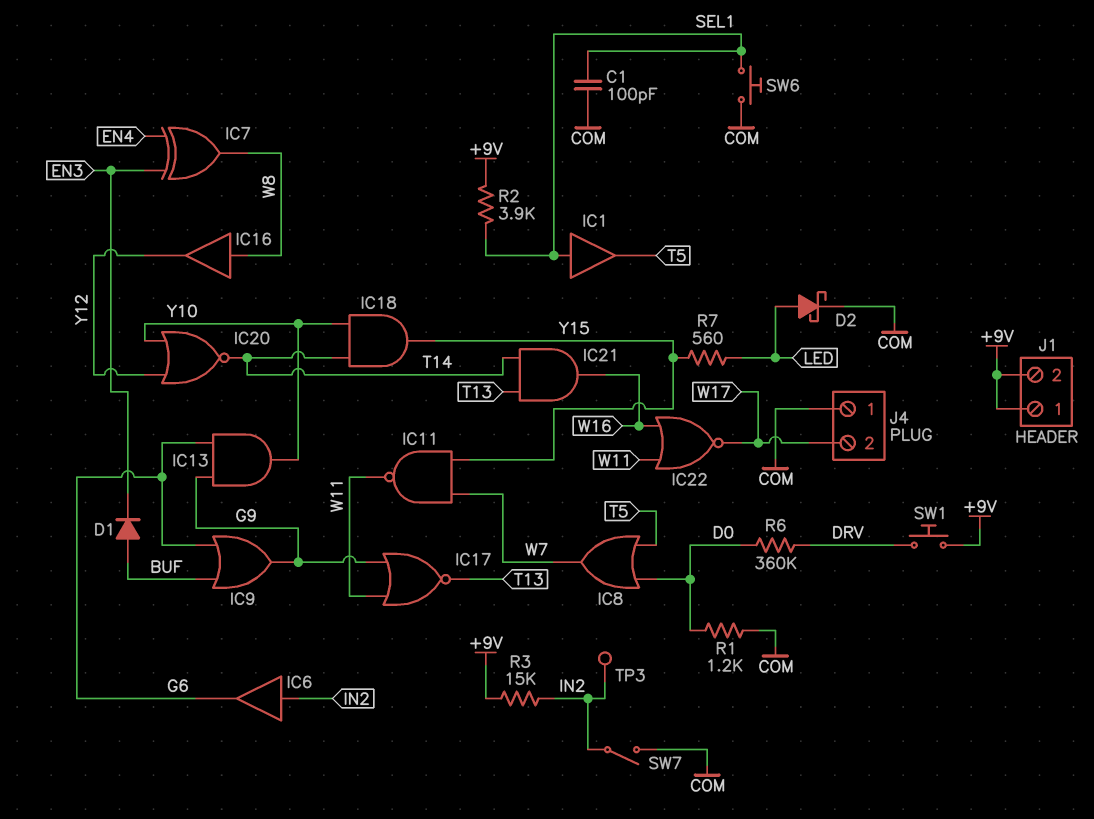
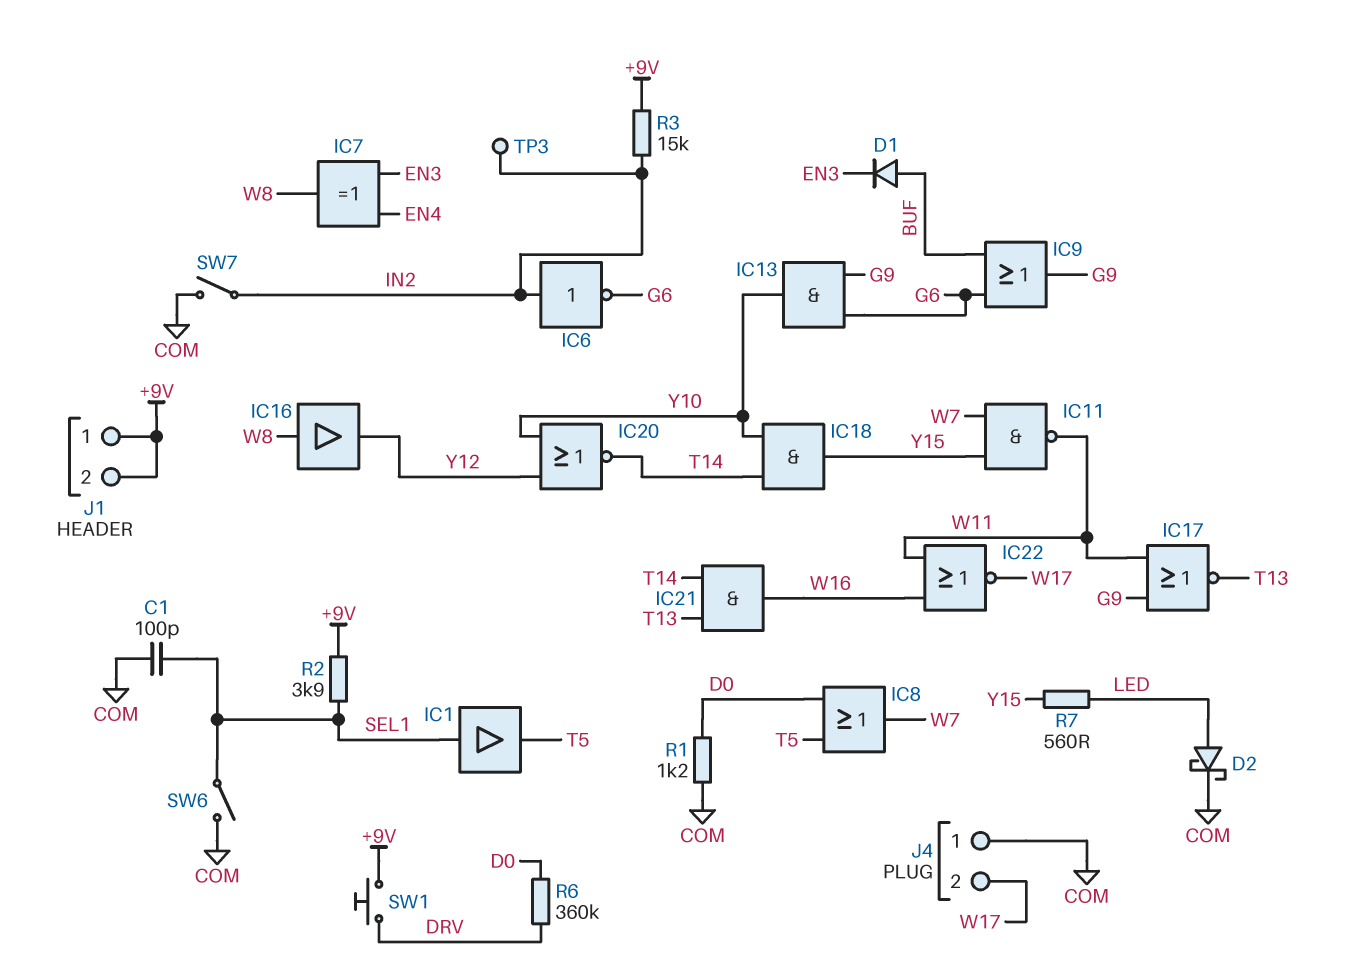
IC6: buffer (in IN2, out G6) -> NOT (in IN2, out G6)
SW6: button (COM, SEL1) -> switch (COM, SEL1)

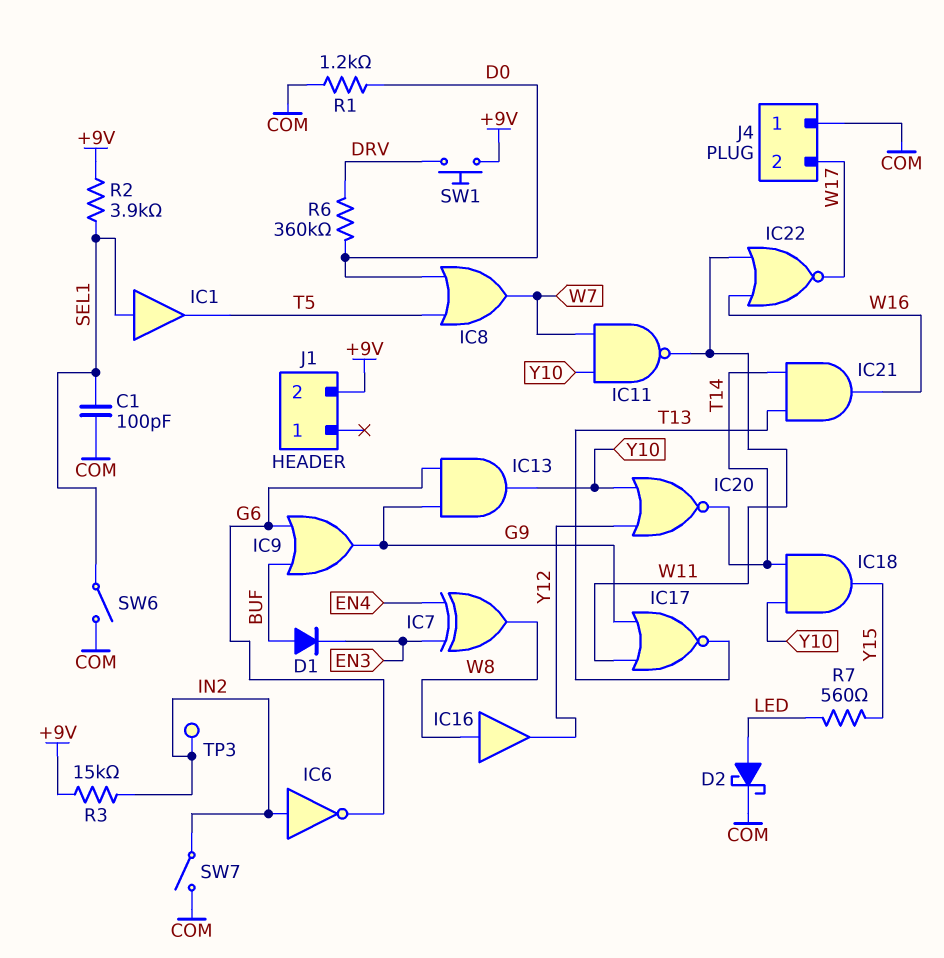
IC11: NAND (in W7, in Y15, out W11) -> NAND (in W7, in Y10, out W11)
J1 pin 1: +9V -> none

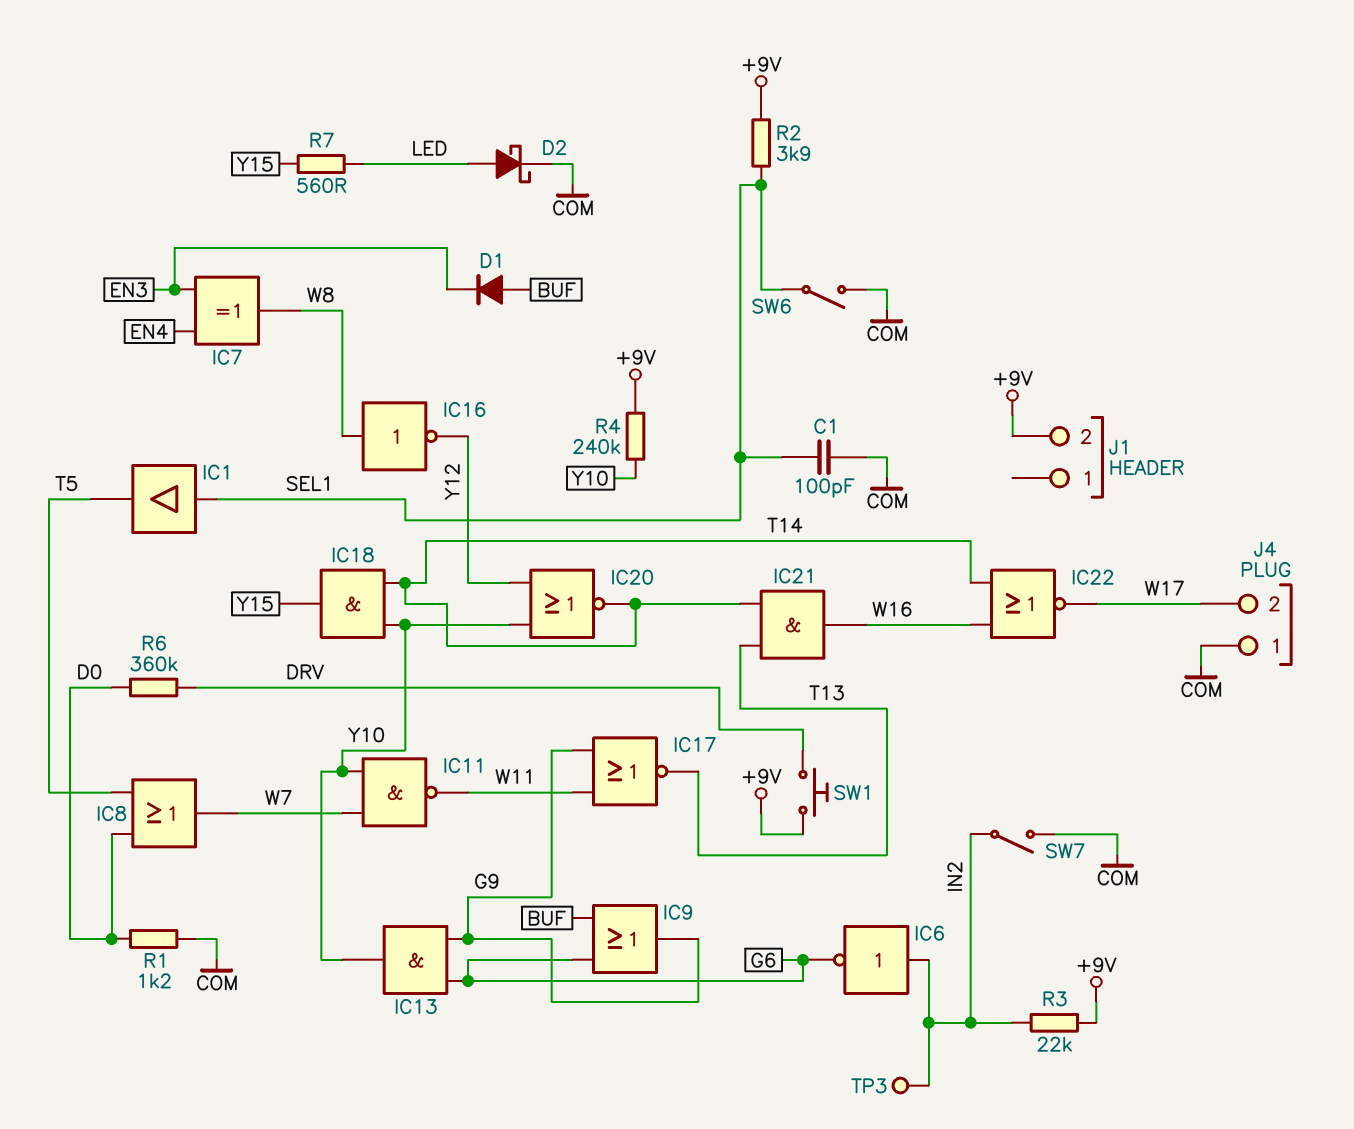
IC16: buffer (in W8, out Y12) -> NOT (in W8, out Y12)
IC22: NOR (in W11, in W16, out W17) -> NOR (in T14, in W16, out W17)
R3: 15k (+9V, IN2) -> 22k (+9V, IN2)
R4: none -> 240k (+9V, Y10)

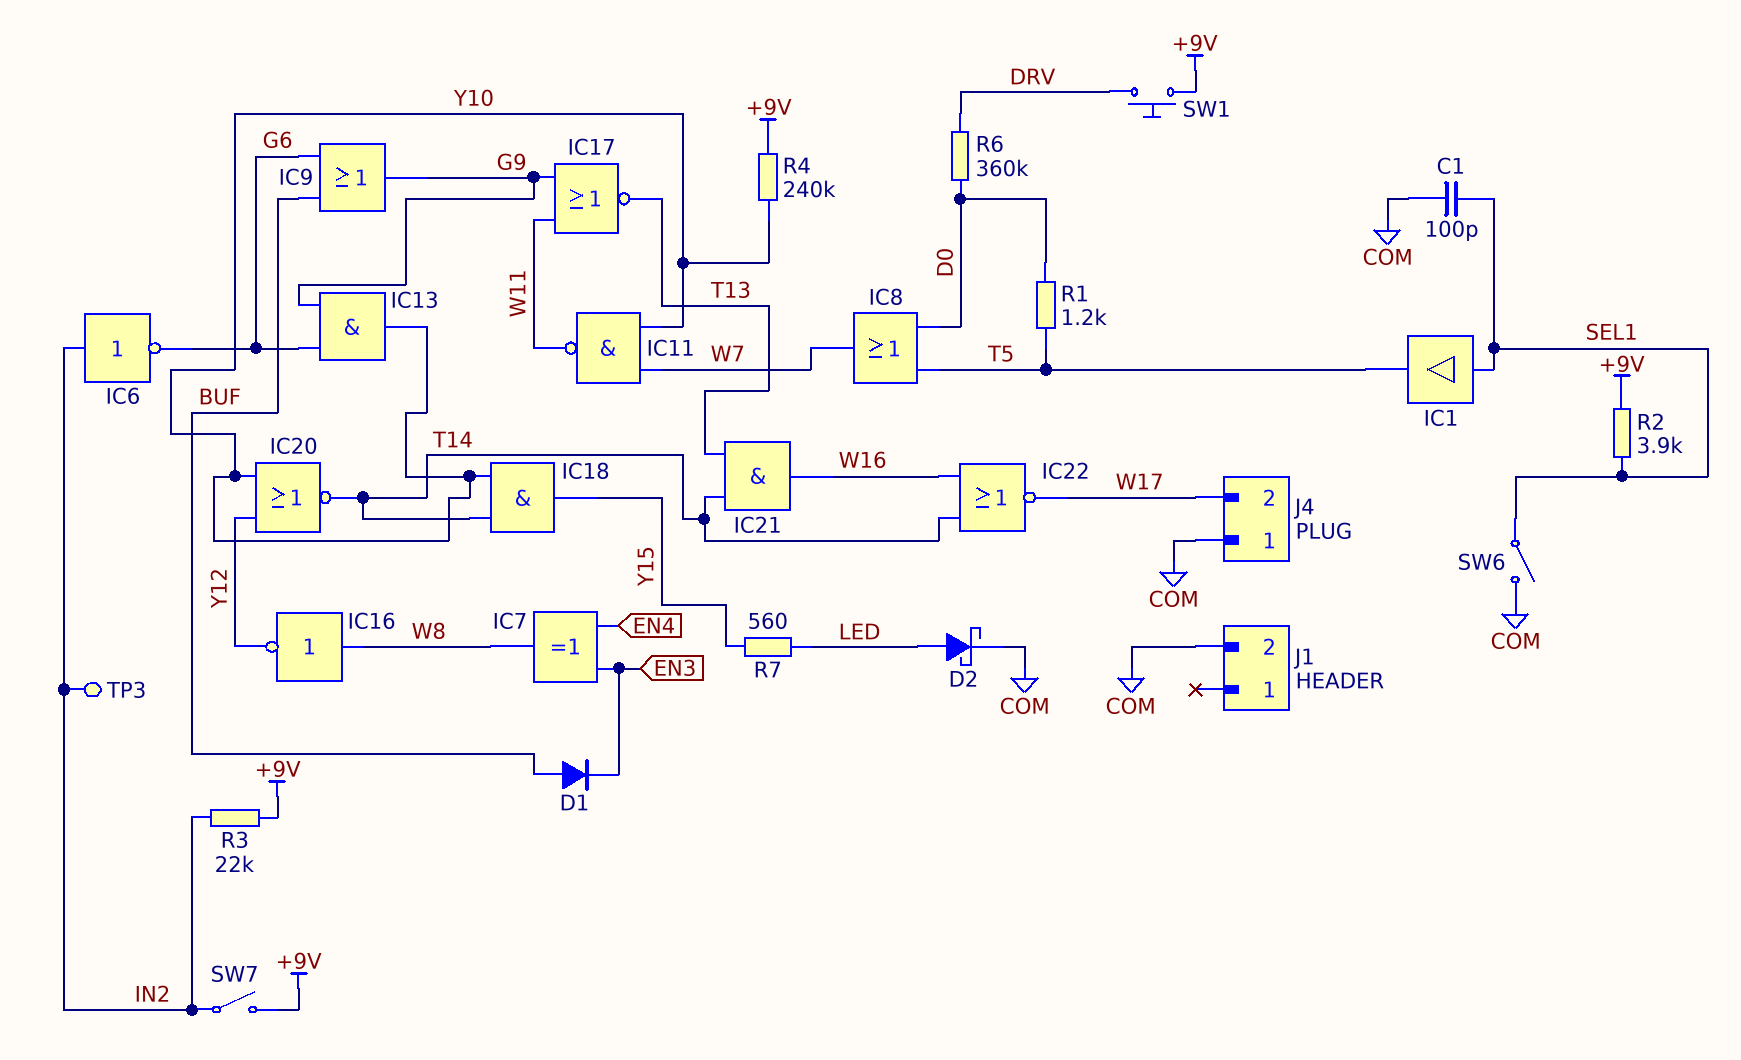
J1 pin 2: +9V -> COM
R1: 1.2k (COM, D0) -> 1.2k (D0, T5)
SW7: switch (COM, IN2) -> switch (+9V, IN2)

